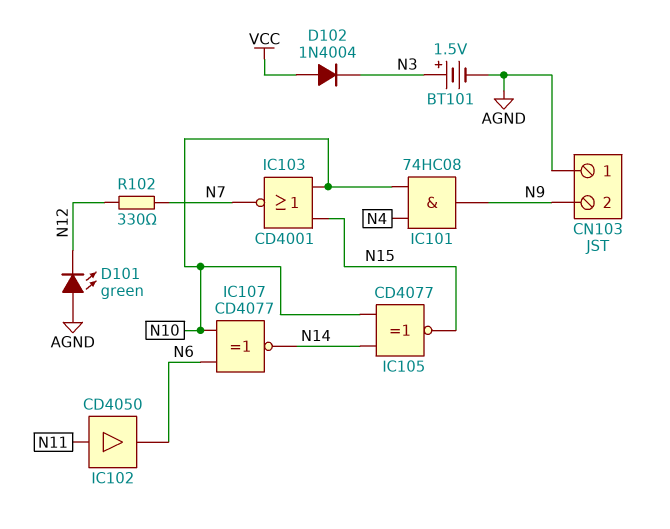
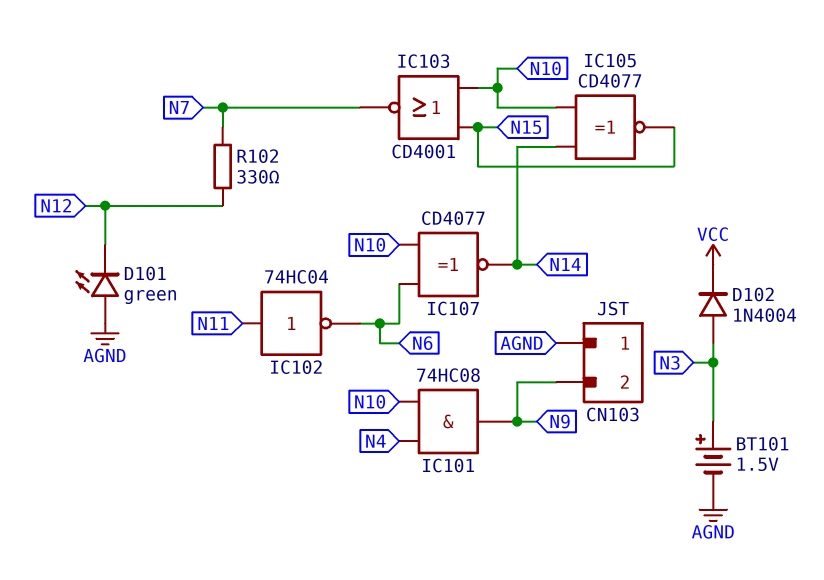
D102: diode 1N4004 (A VCC, K N3) -> diode 1N4004 (A N3, K VCC)
IC102: buffer CD4050 (in N11, out N6) -> NOT 74HC04 (in N11, out N6)

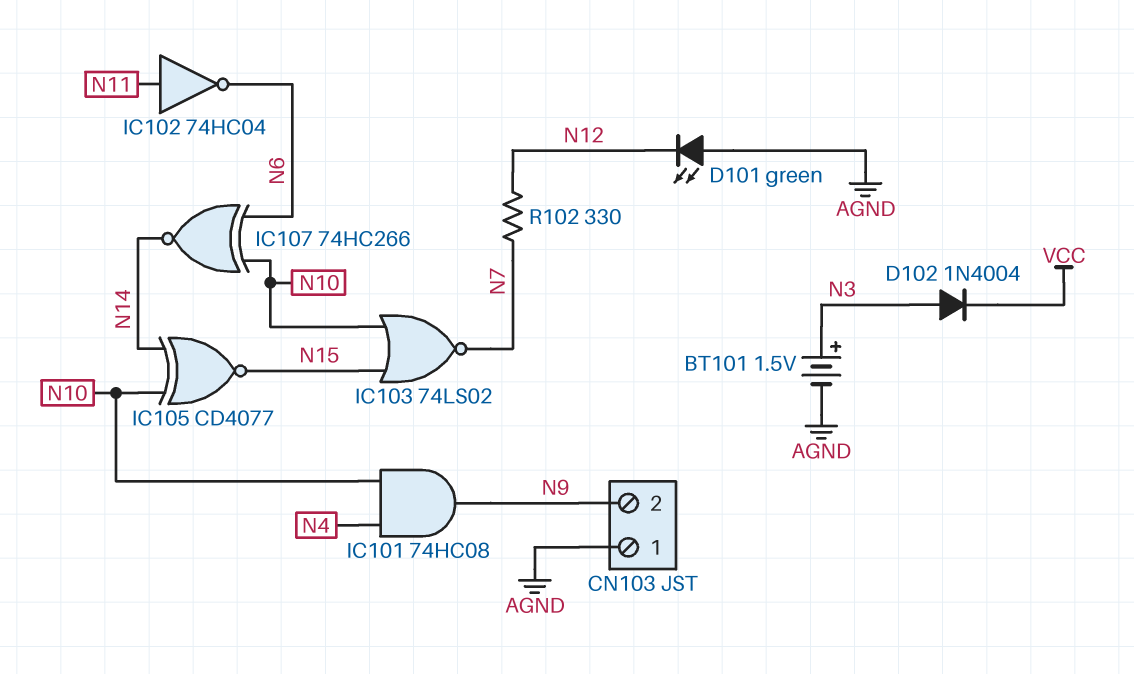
IC103: NOR CD4001 (in N10, in N15, out N7) -> NOR 74LS02 (in N10, in N15, out N7)
IC107: XNOR CD4077 (in N6, in N10, out N14) -> XNOR 74HC266 (in N6, in N10, out N14)

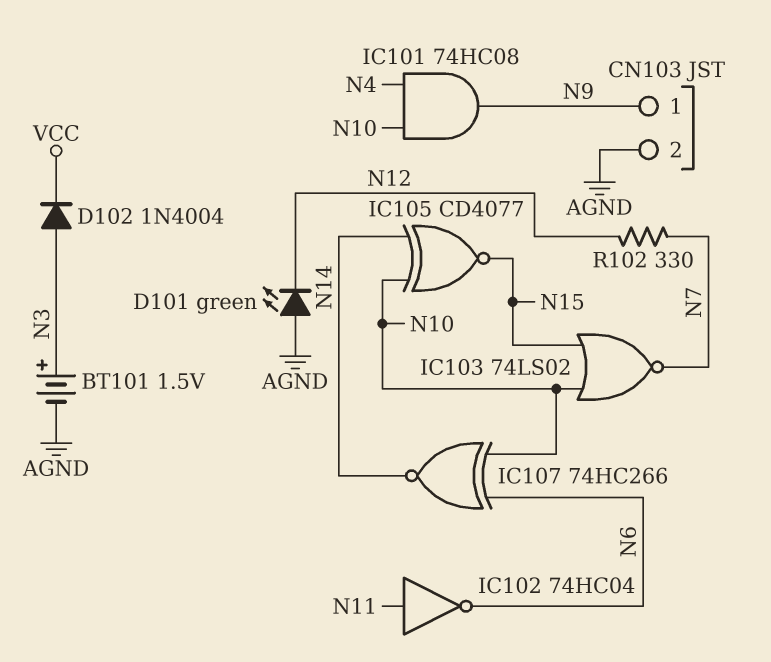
CN103 pin 1: AGND -> N9
CN103 pin 2: N9 -> AGND

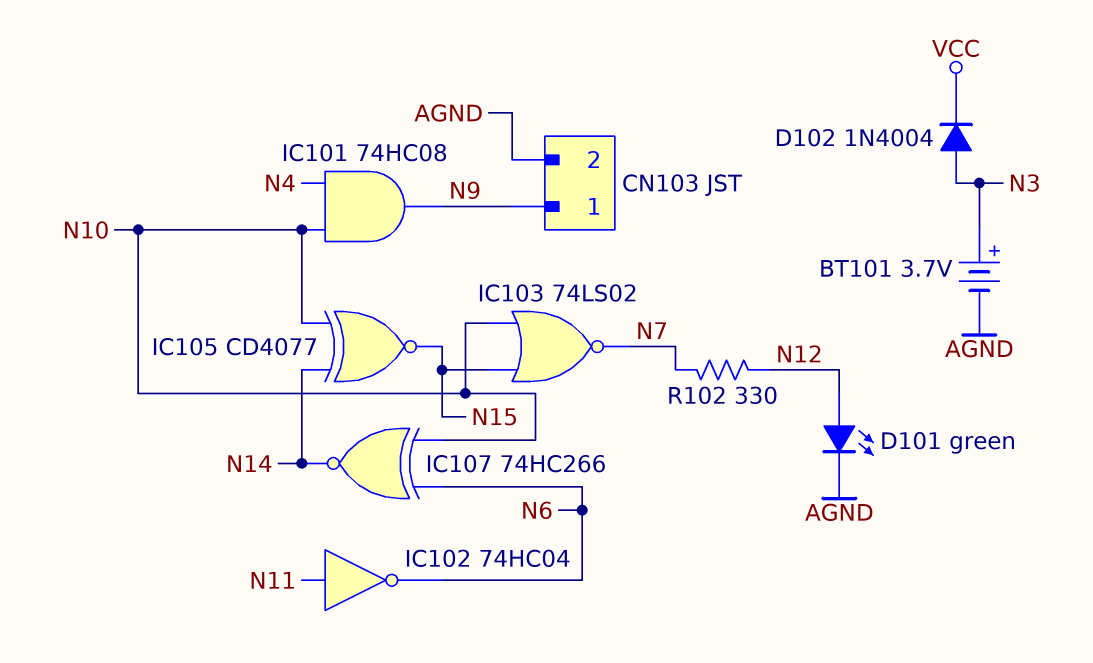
BT101: 1.5V (plus N3, minus AGND) -> 3.7V (plus N3, minus AGND)
D101: LED green (A AGND, K N12) -> LED green (A N12, K AGND)

